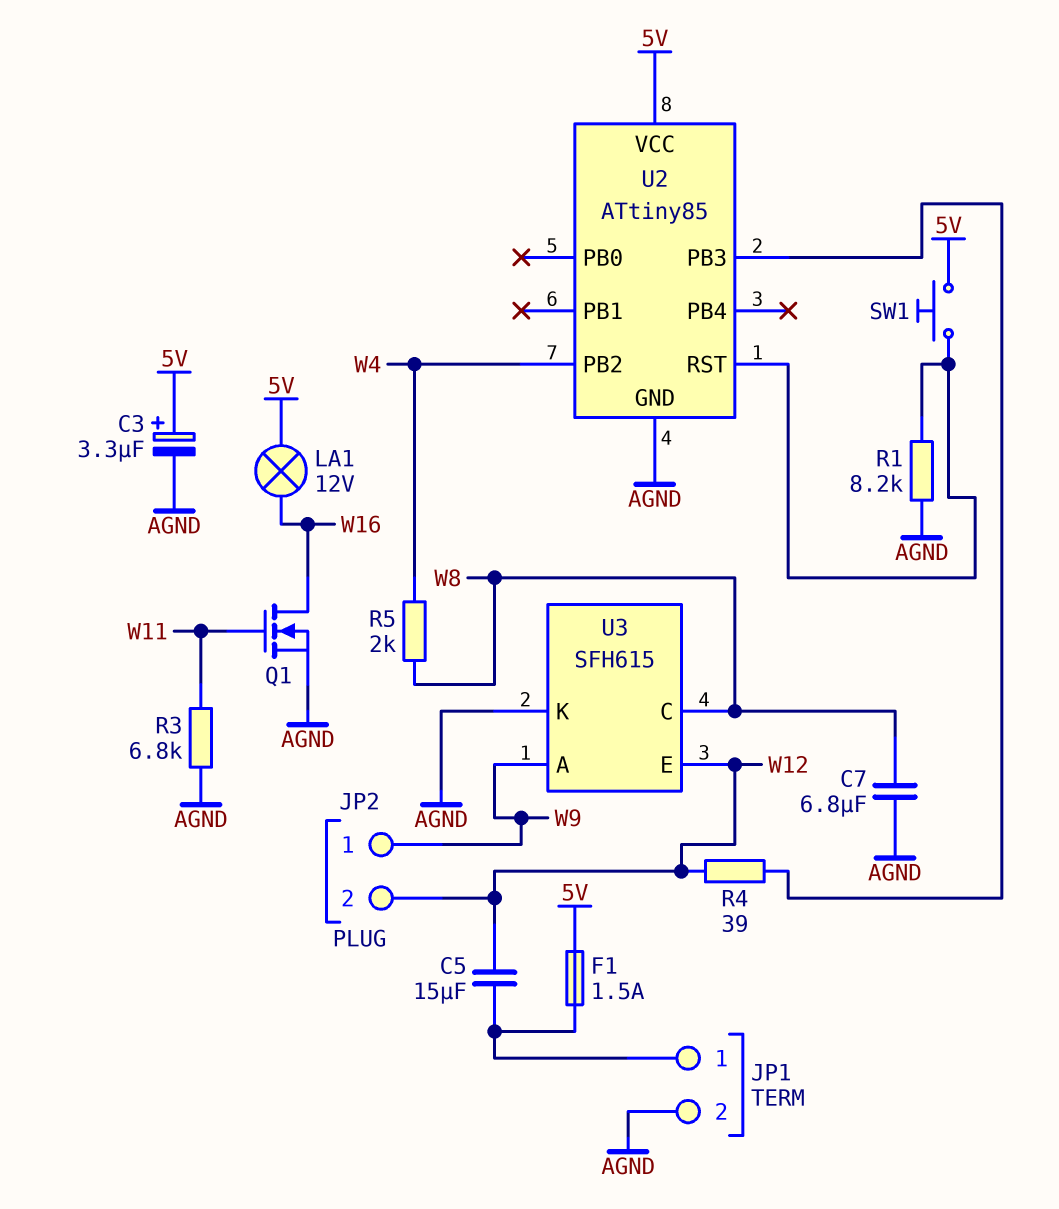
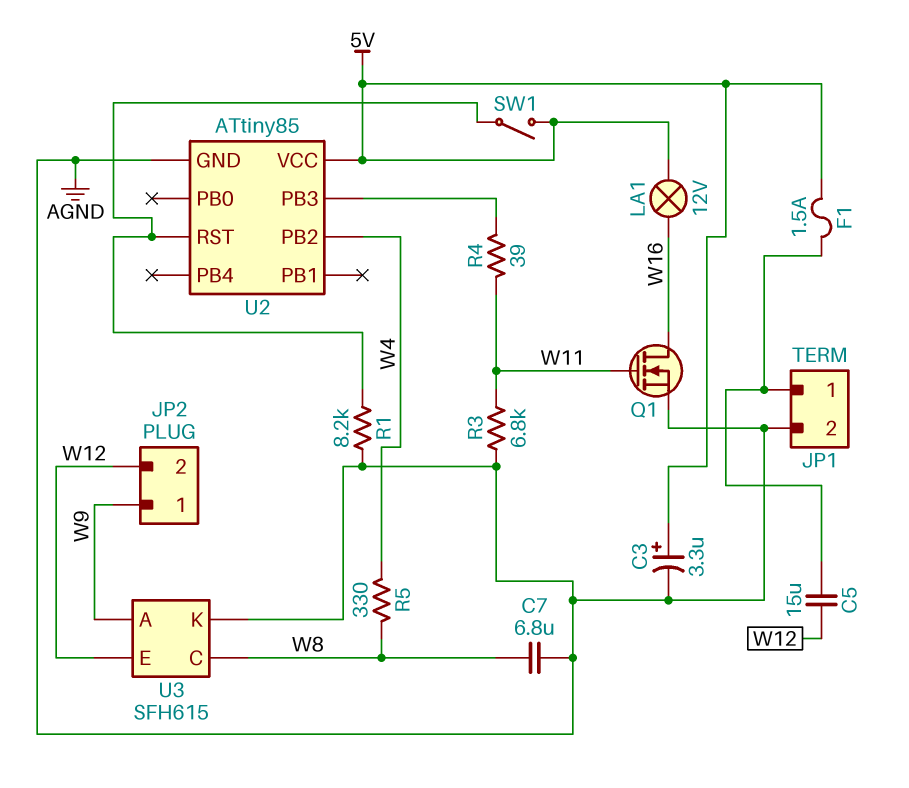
R4: 39 (U2/PB3, W12) -> 39 (U2/PB3, W11)
R5: 2k (W4, W8) -> 330 (W4, W8)
SW1: button (5V, U2/RST) -> switch (5V, U2/RST)

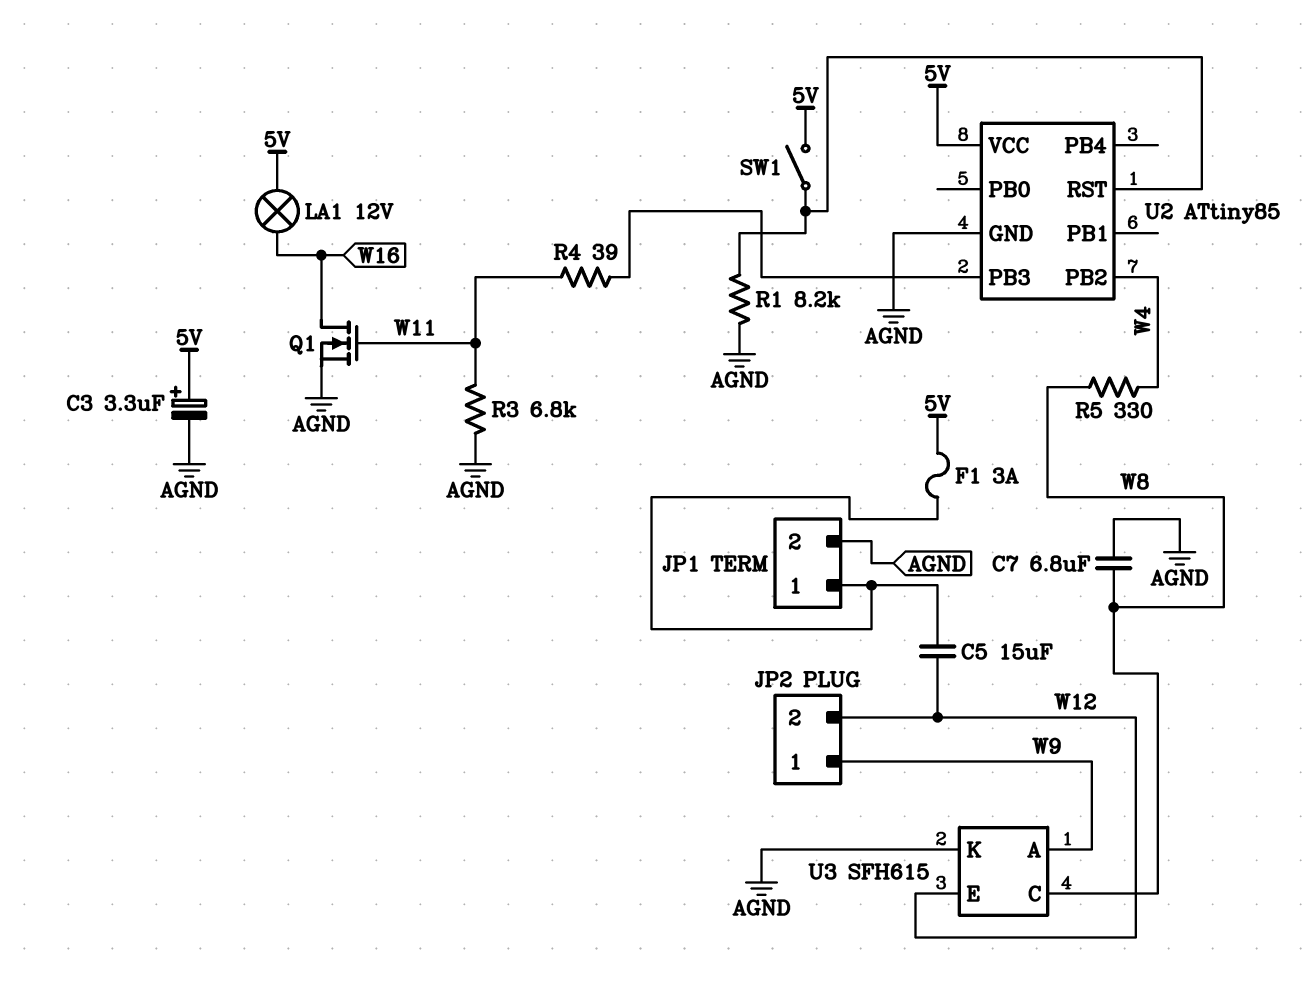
F1: 1.5A (5V, JP1/1) -> 3A (5V, JP1/1)

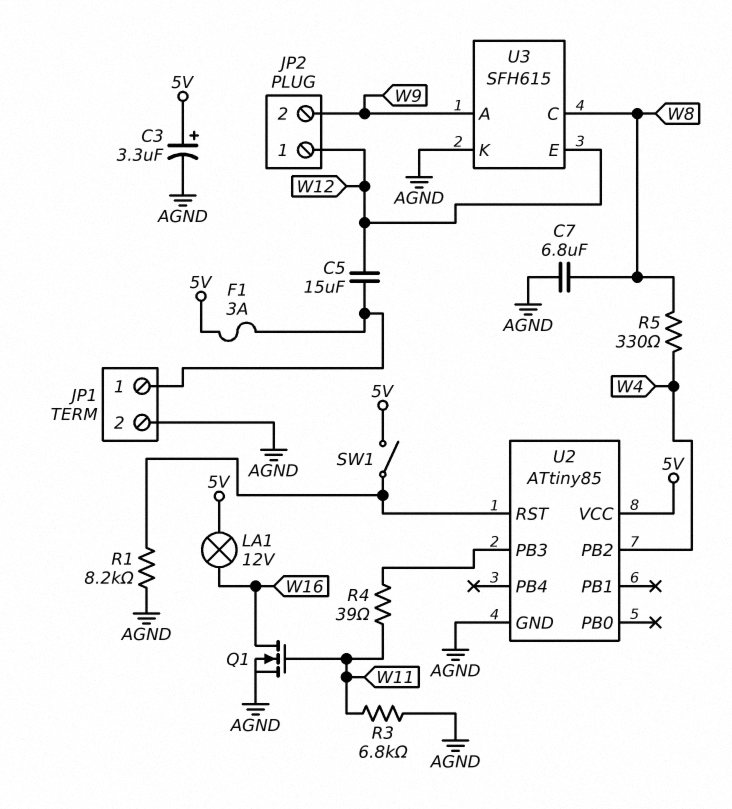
JP2 pin 1: W9 -> W12
JP2 pin 2: W12 -> W9

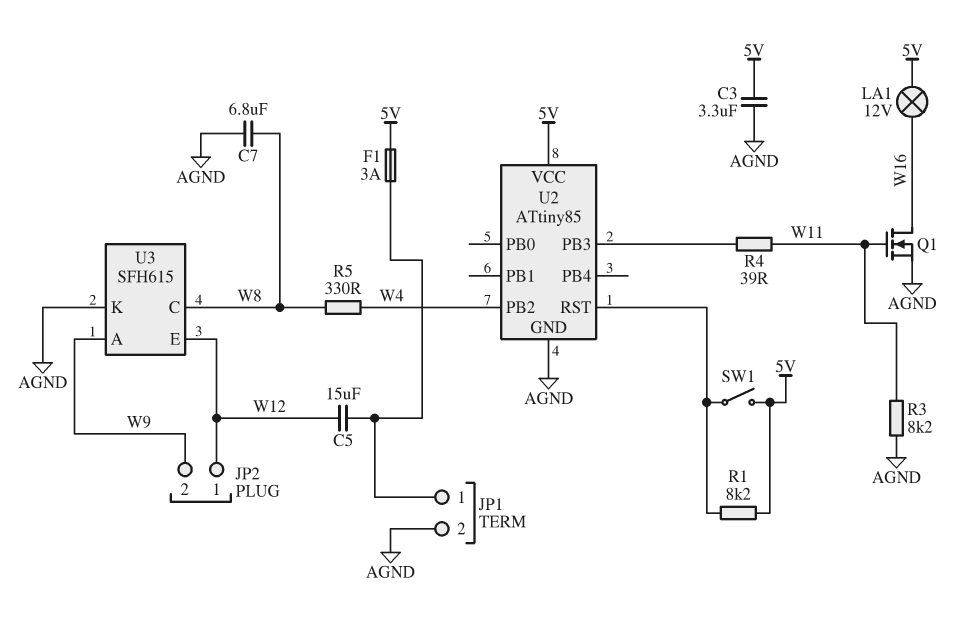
C3: 3.3uF (plus 5V, minus AGND) -> 3.3uF (5V, AGND)
R1: 8.2k (AGND, U2/RST) -> 8.2k (5V, U2/RST)
R3: 6.8k (AGND, W11) -> 8.2k (AGND, W11)

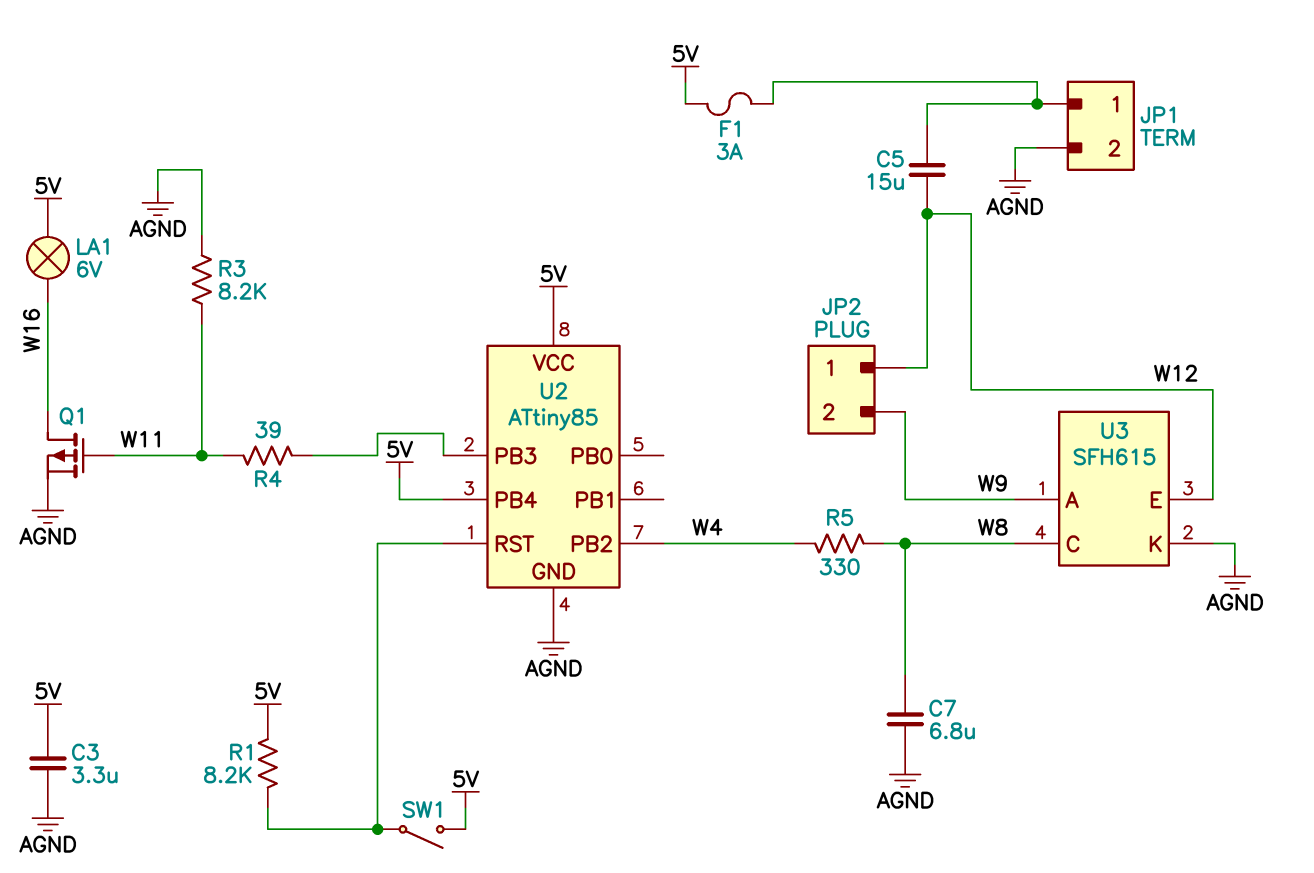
LA1: lamp 12V (5V, W16) -> lamp 6V (5V, W16)
Q1: NMOS (G W11, D W16, S AGND) -> PMOS (G W11, D W16, S AGND)
U2 pin PB4: none -> 5V

